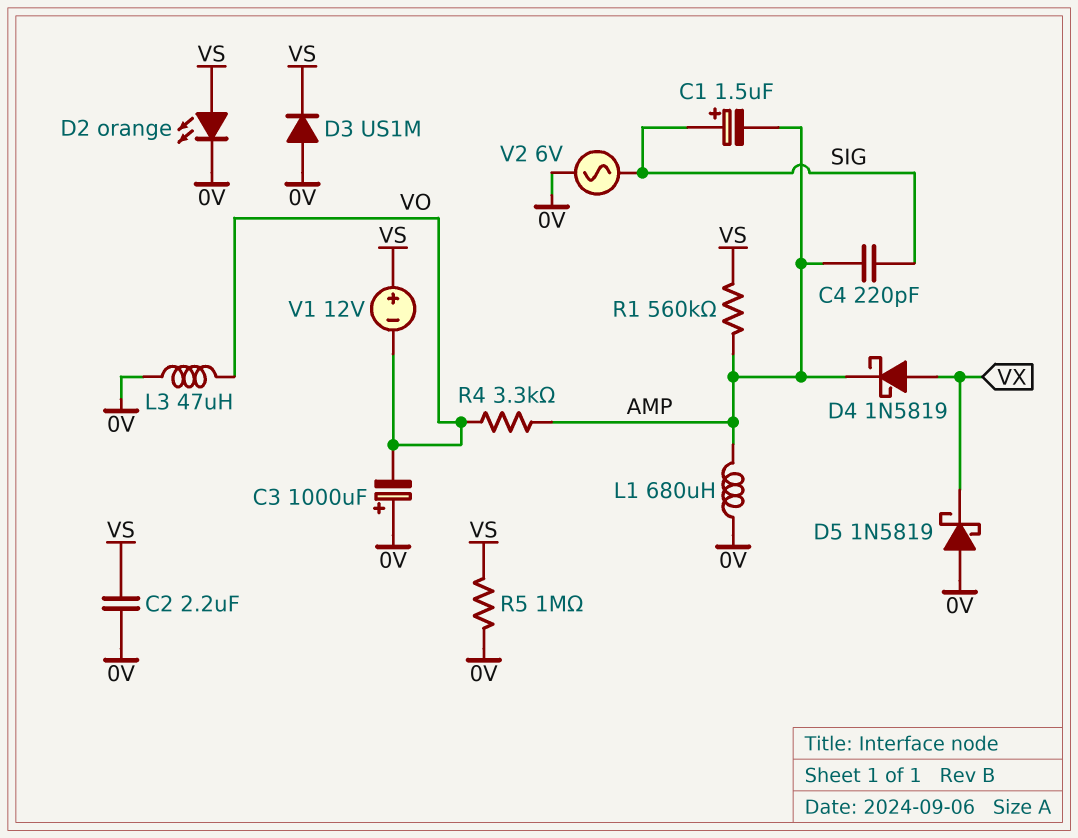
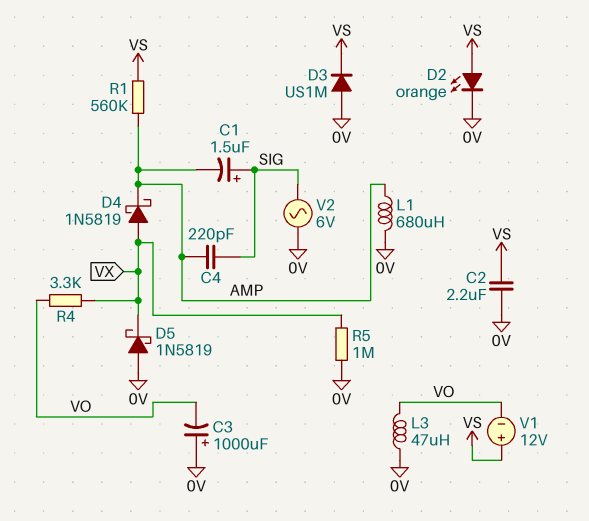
R4: 3.3k (AMP, VO) -> 3.3k (VO, VX)
R5: 1M (0V, VS) -> 1M (0V, VX)

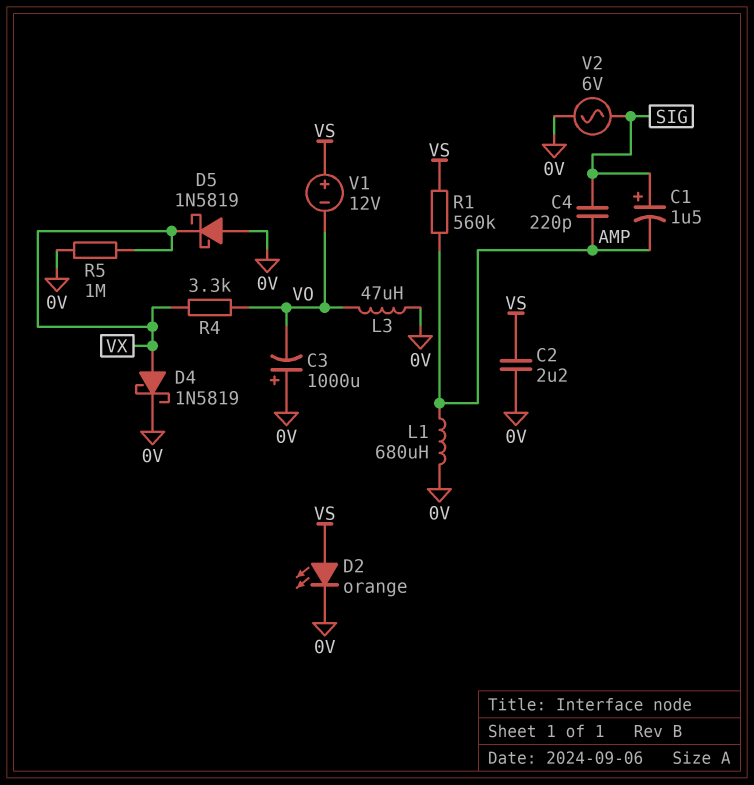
D3: diode US1M (A 0V, K VS) -> none
D4: schottky 1N5819 (A VX, K AMP) -> schottky 1N5819 (A VX, K 0V)

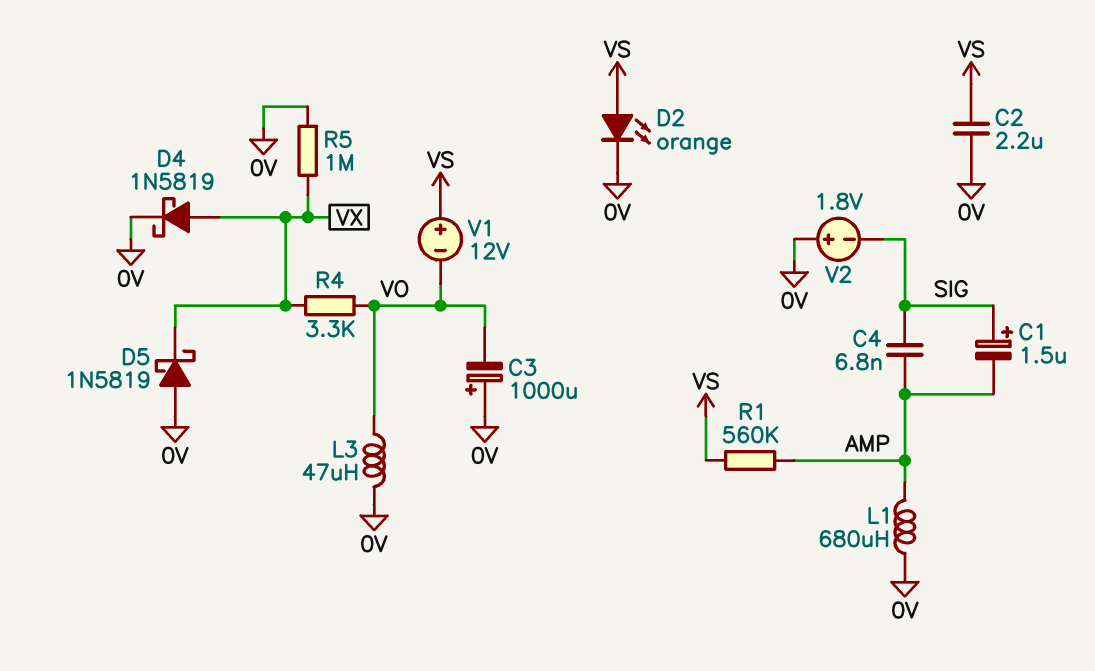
C4: 220pF (AMP, SIG) -> 6.8nF (AMP, SIG)
V2: AC 6V (0V, SIG) -> 1.8V (plus 0V, minus SIG)

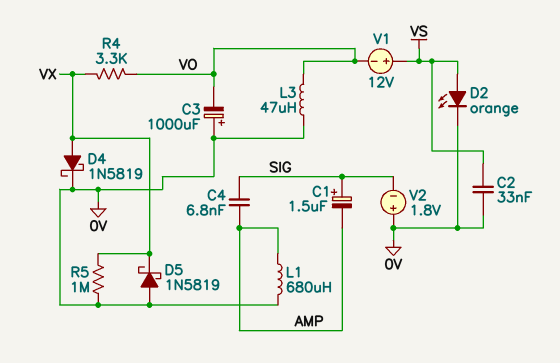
C2: 2.2uF (0V, VS) -> 33nF (0V, VS)
R1: 560k (AMP, VS) -> none

